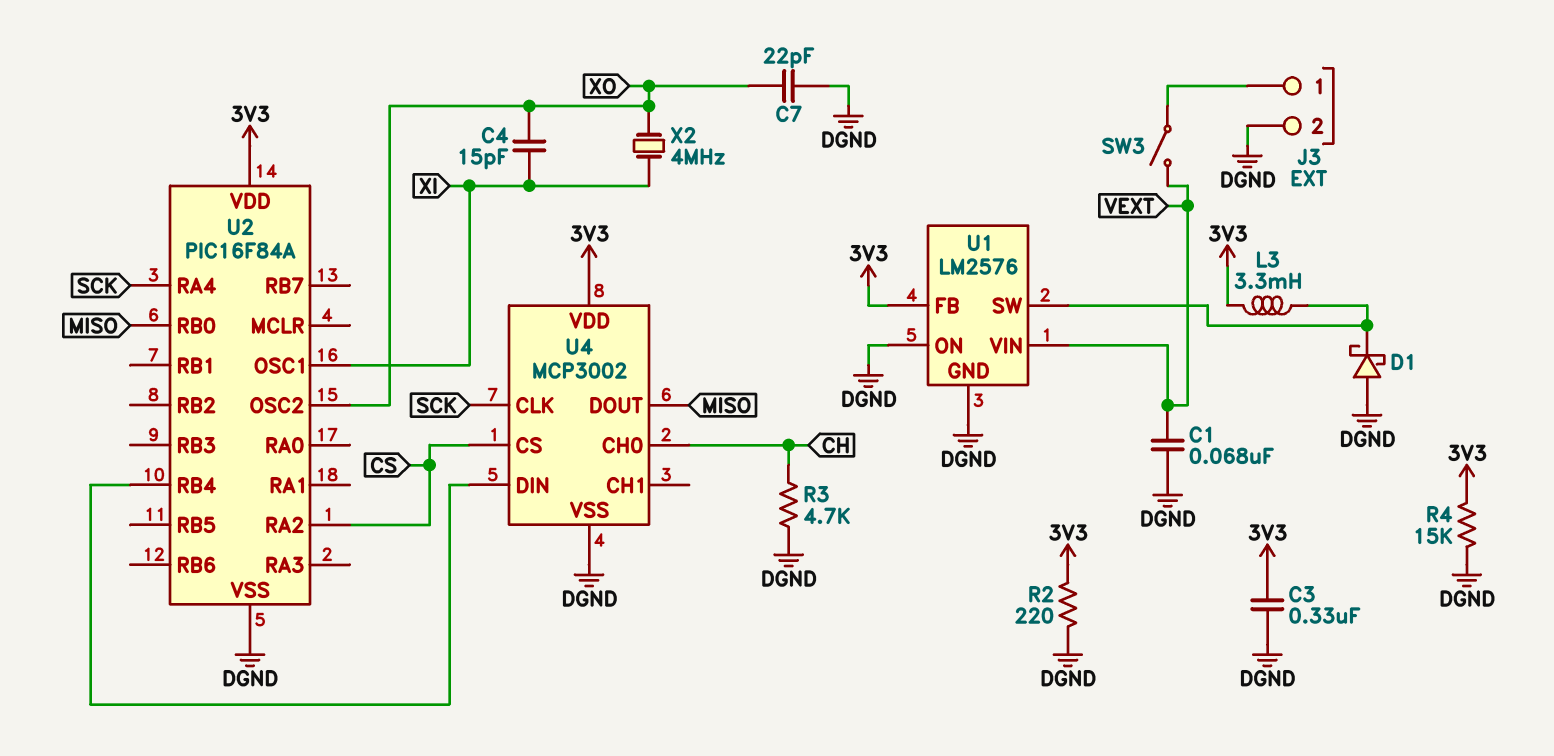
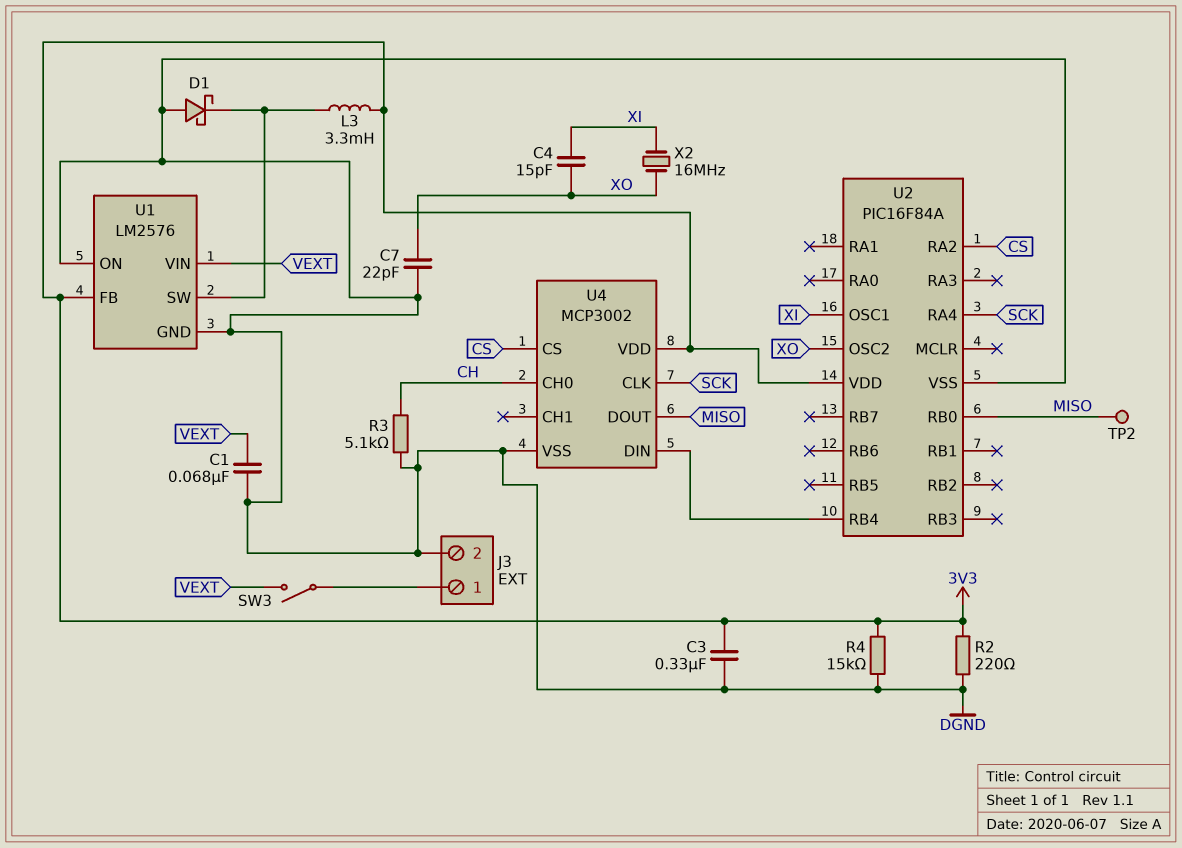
R3: 4.7k (CH, DGND) -> 5.1k (CH, DGND)
TP2: none -> test point (MISO)
X2: 4MHz (XI, XO) -> 16MHz (XI, XO)

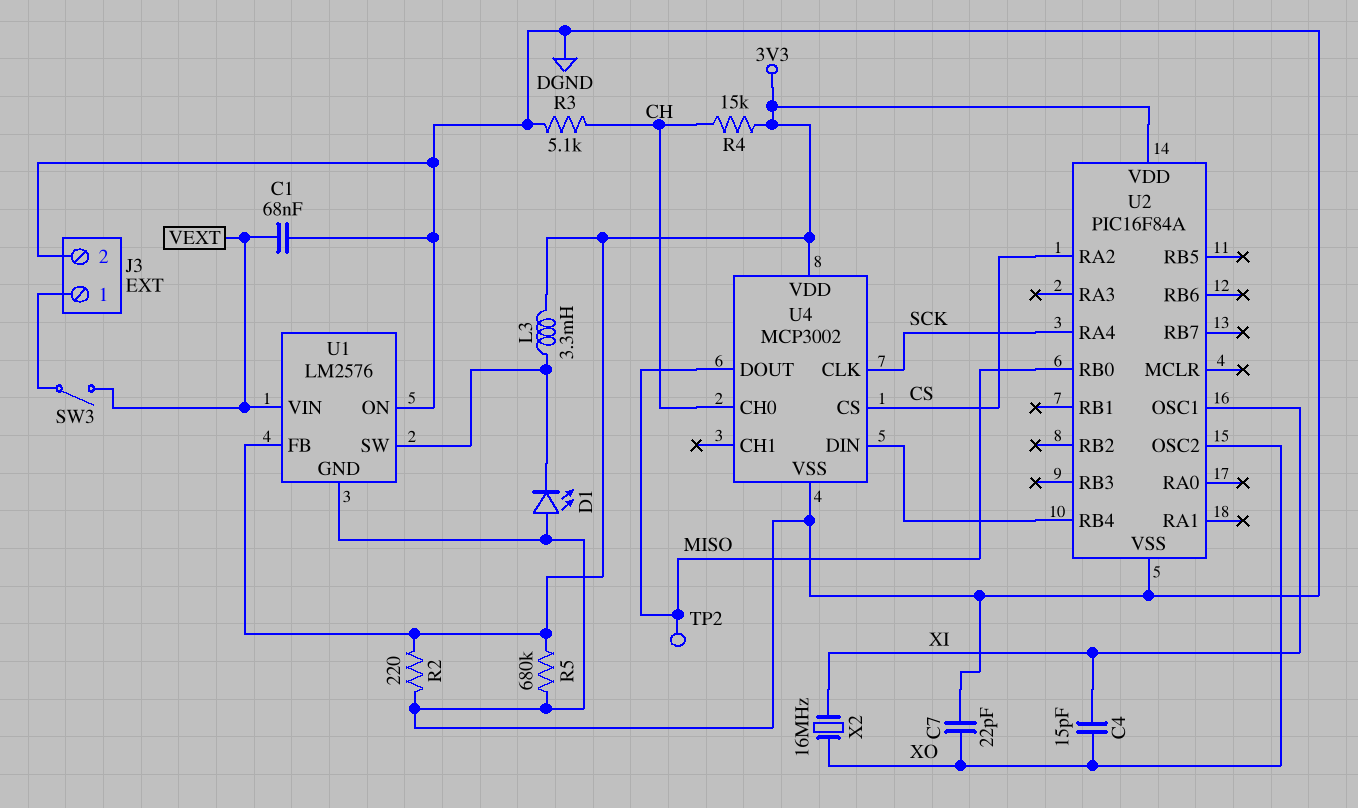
C3: 330nF (3V3, DGND) -> none
D1: schottky (A DGND, K U1/SW) -> LED (A DGND, K U1/SW)
R4: 15k (3V3, DGND) -> 15k (3V3, CH)
R5: none -> 680k (3V3, DGND)

